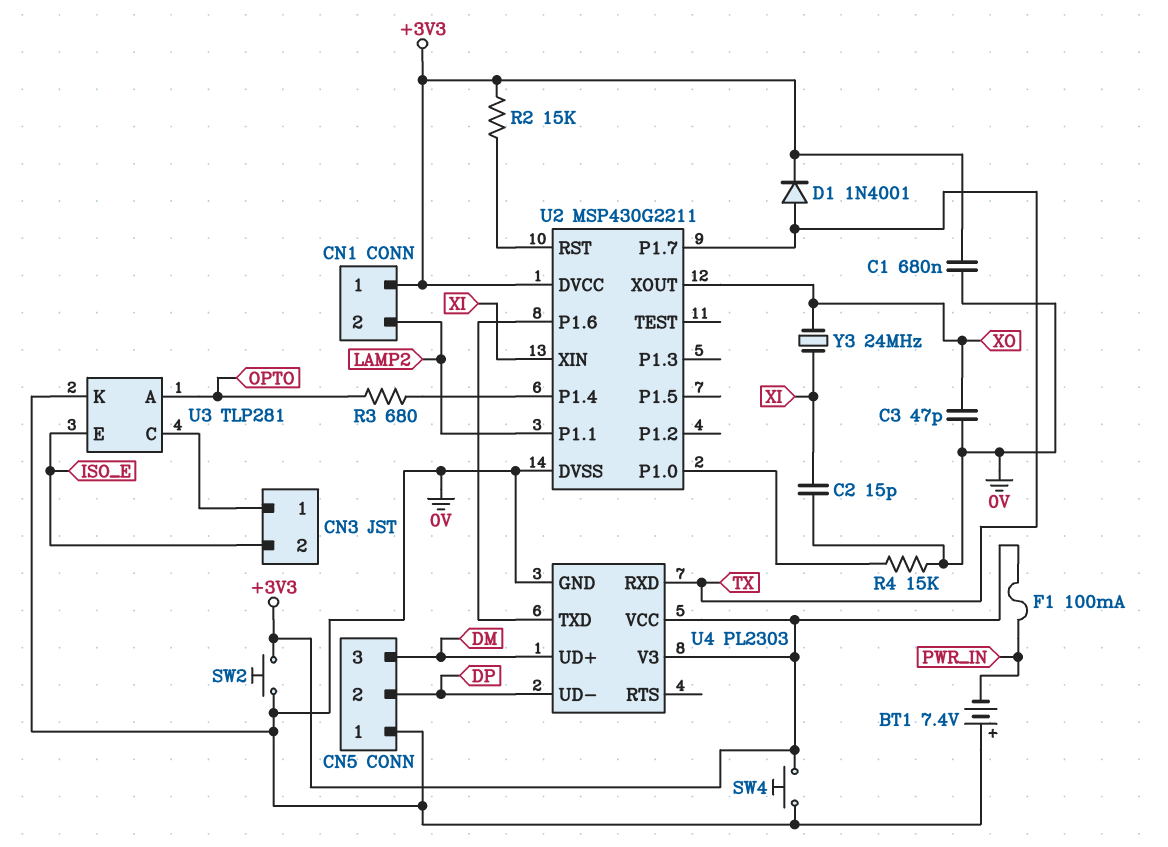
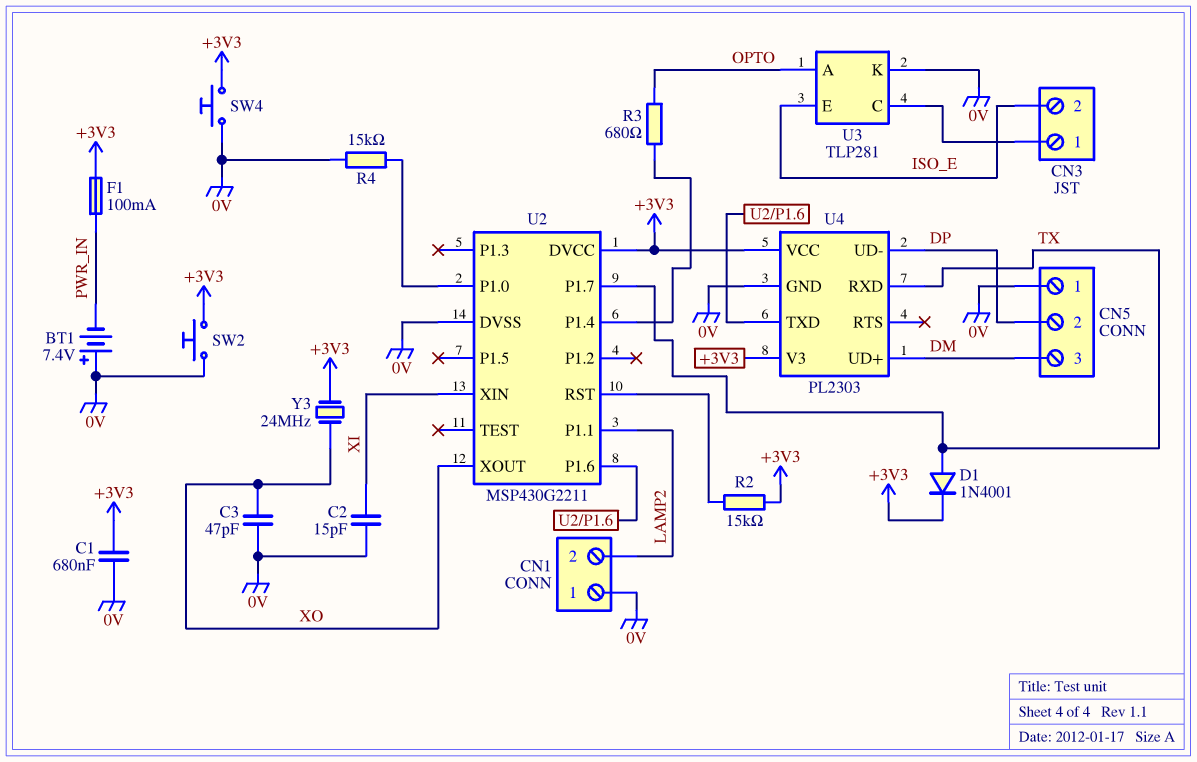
CN1 pin 1: +3V3 -> 0V
Y3: 24MHz (XI, XO) -> 24MHz (+3V3, XO)

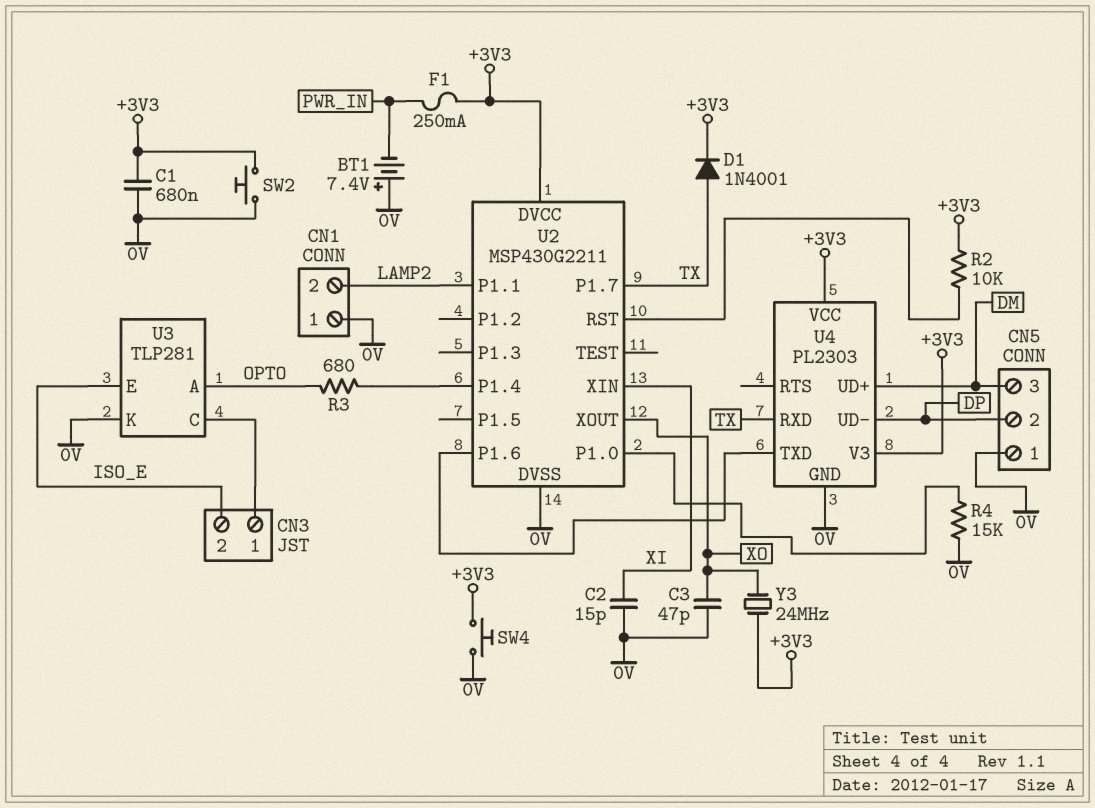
F1: 100mA (+3V3, PWR_IN) -> 250mA (+3V3, PWR_IN)
R2: 15k (+3V3, U2/RST) -> 10k (+3V3, U2/RST)

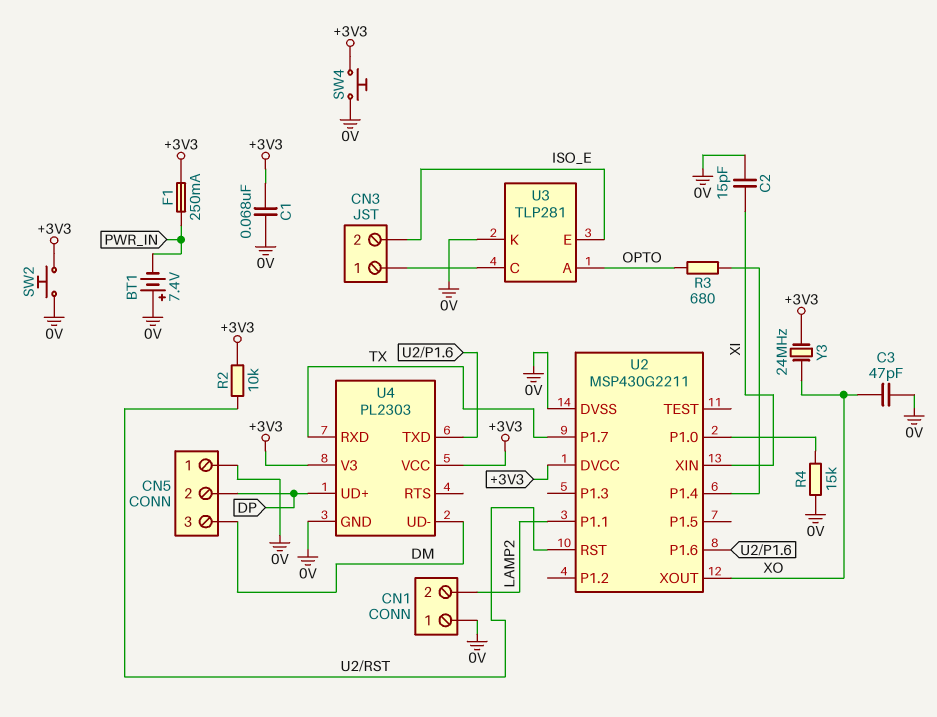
C1: 680nF (+3V3, 0V) -> 68nF (+3V3, 0V)
D1: diode 1N4001 (A TX, K +3V3) -> none
U4 pin UD+: DM -> DP
U4 pin UD-: DP -> DM

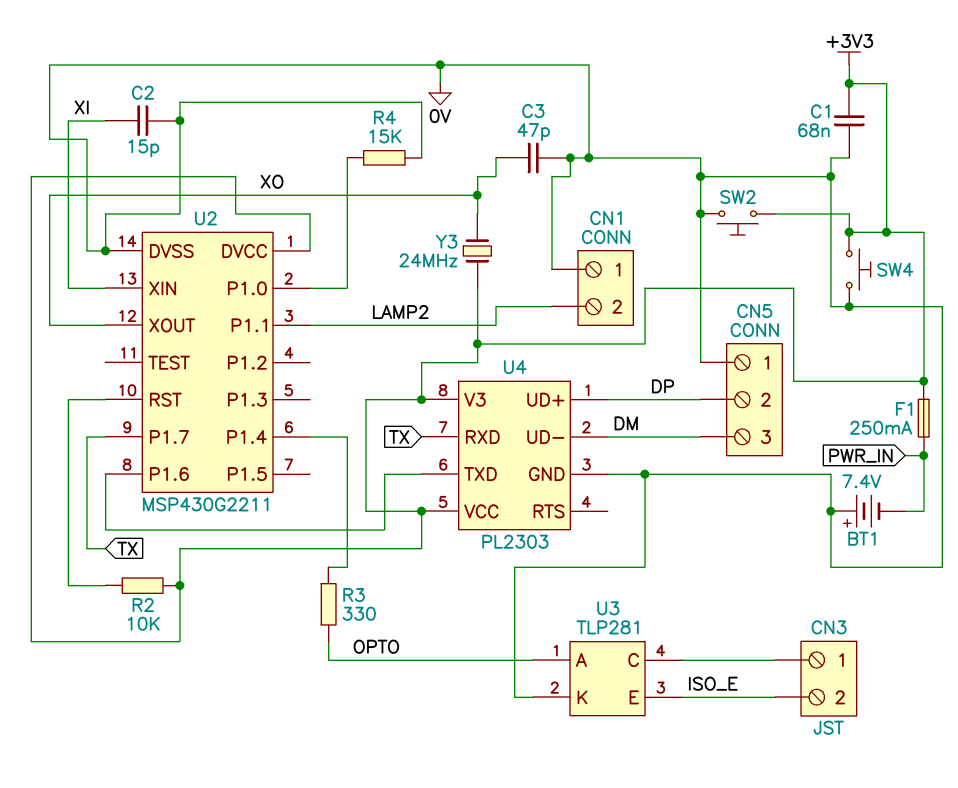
R3: 680 (OPTO, U2/P1.4) -> 330 (OPTO, U2/P1.4)

